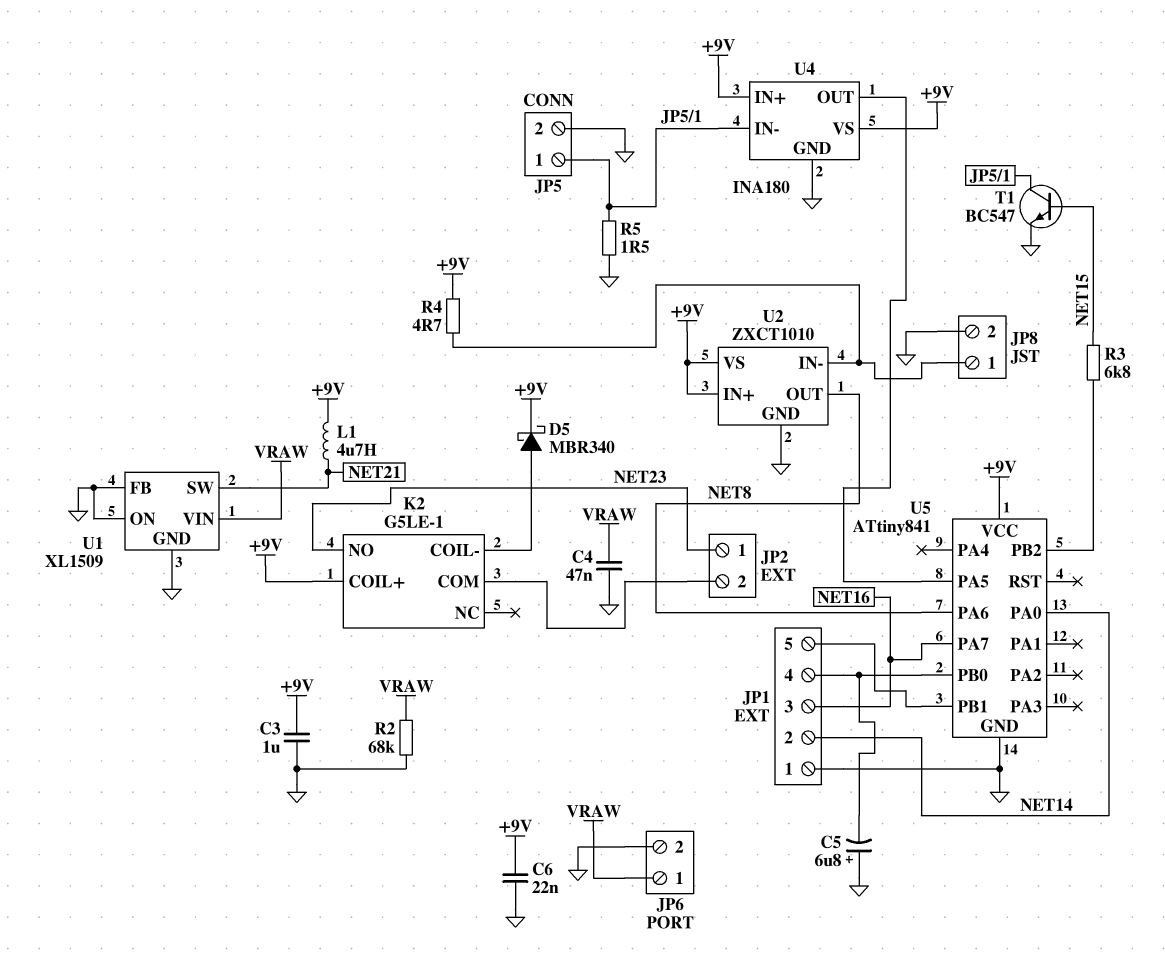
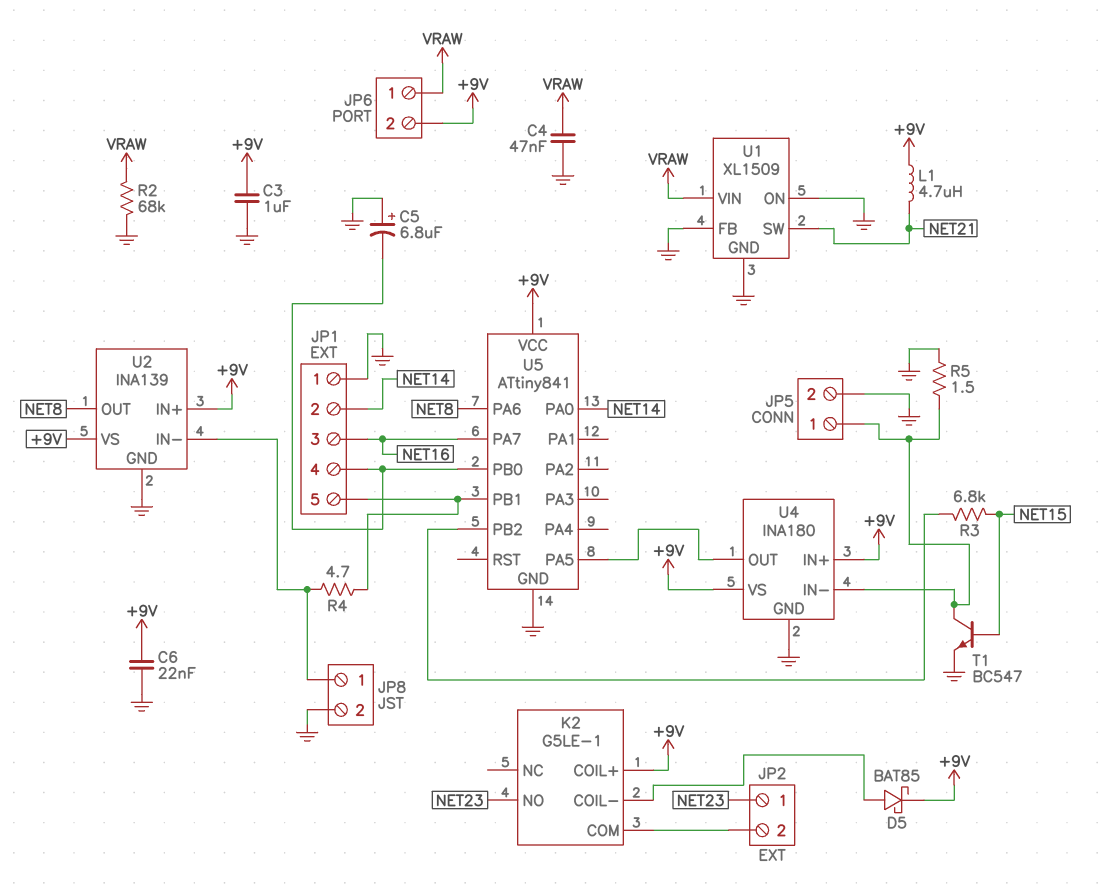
D5: schottky MBR340 (A K2/COIL-, K +9V) -> schottky BAT85 (A K2/COIL-, K +9V)
JP6 pin 2: GND -> +9V
R4: 4.7 (+9V, JP8/1) -> 4.7 (JP1/5, JP8/1)
U2: ZXCT1010 -> INA139

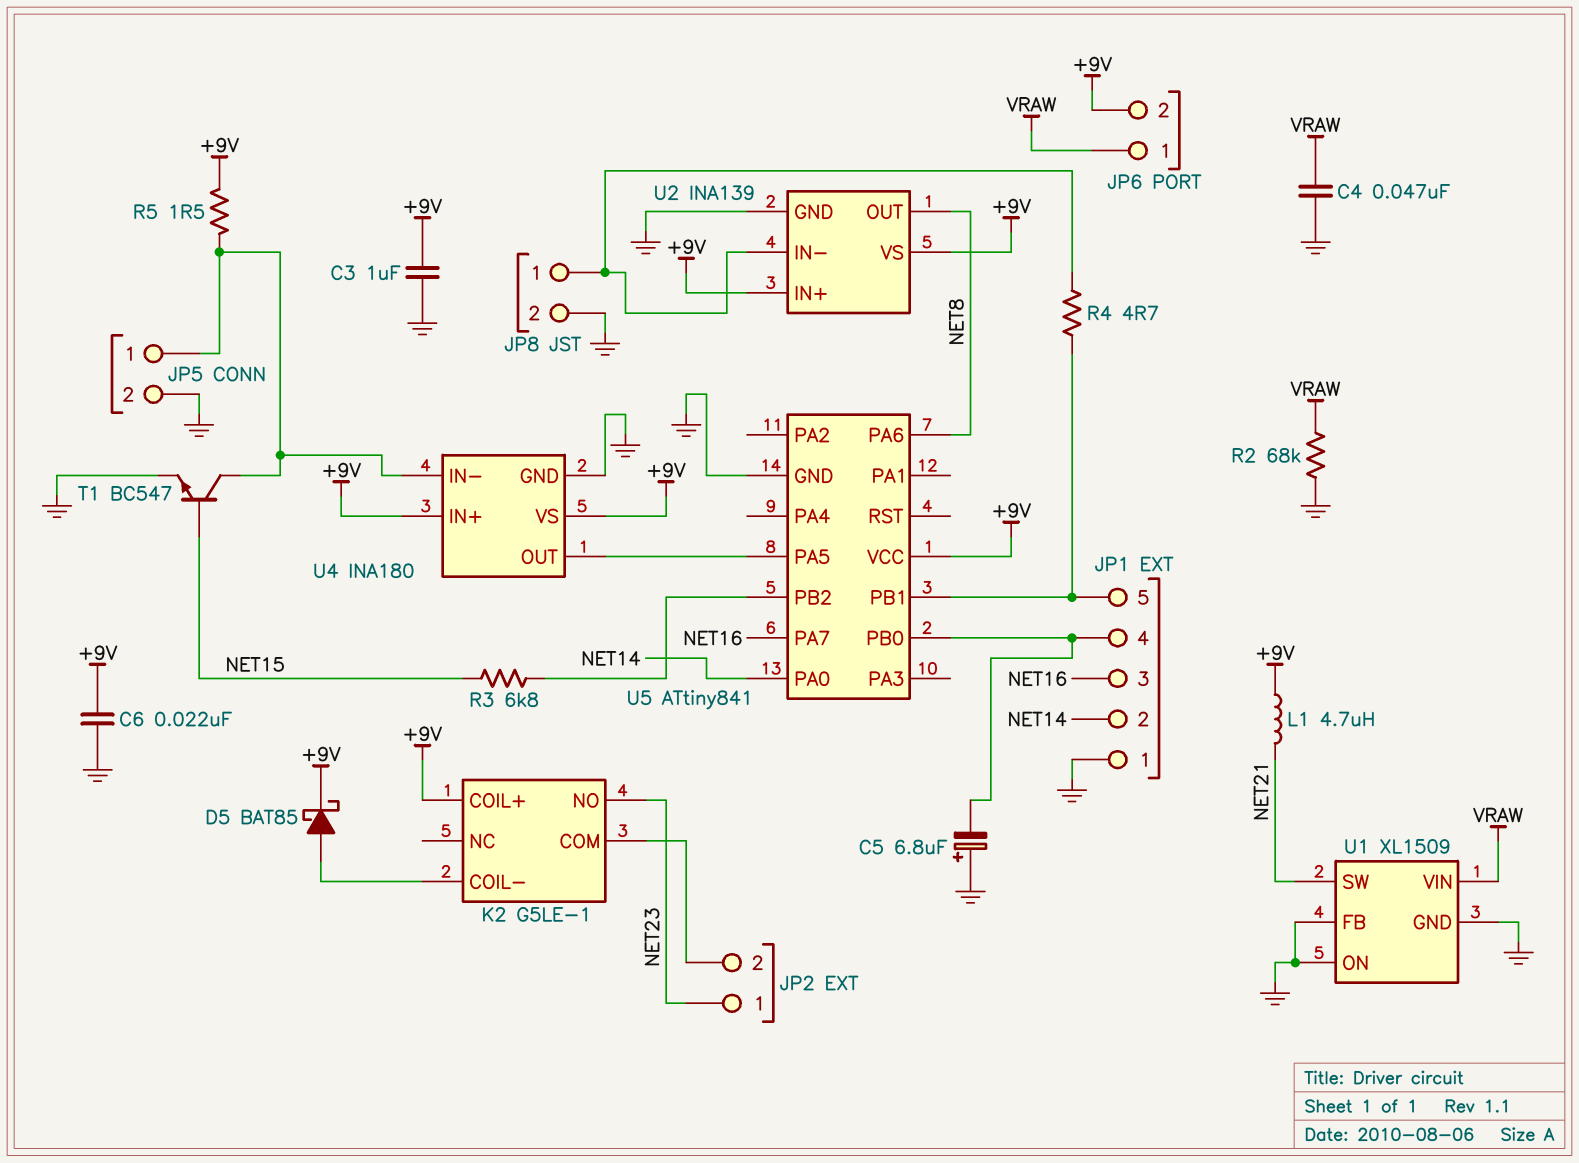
R5: 1.5 (GND, JP5/1) -> 1.5 (+9V, JP5/1)

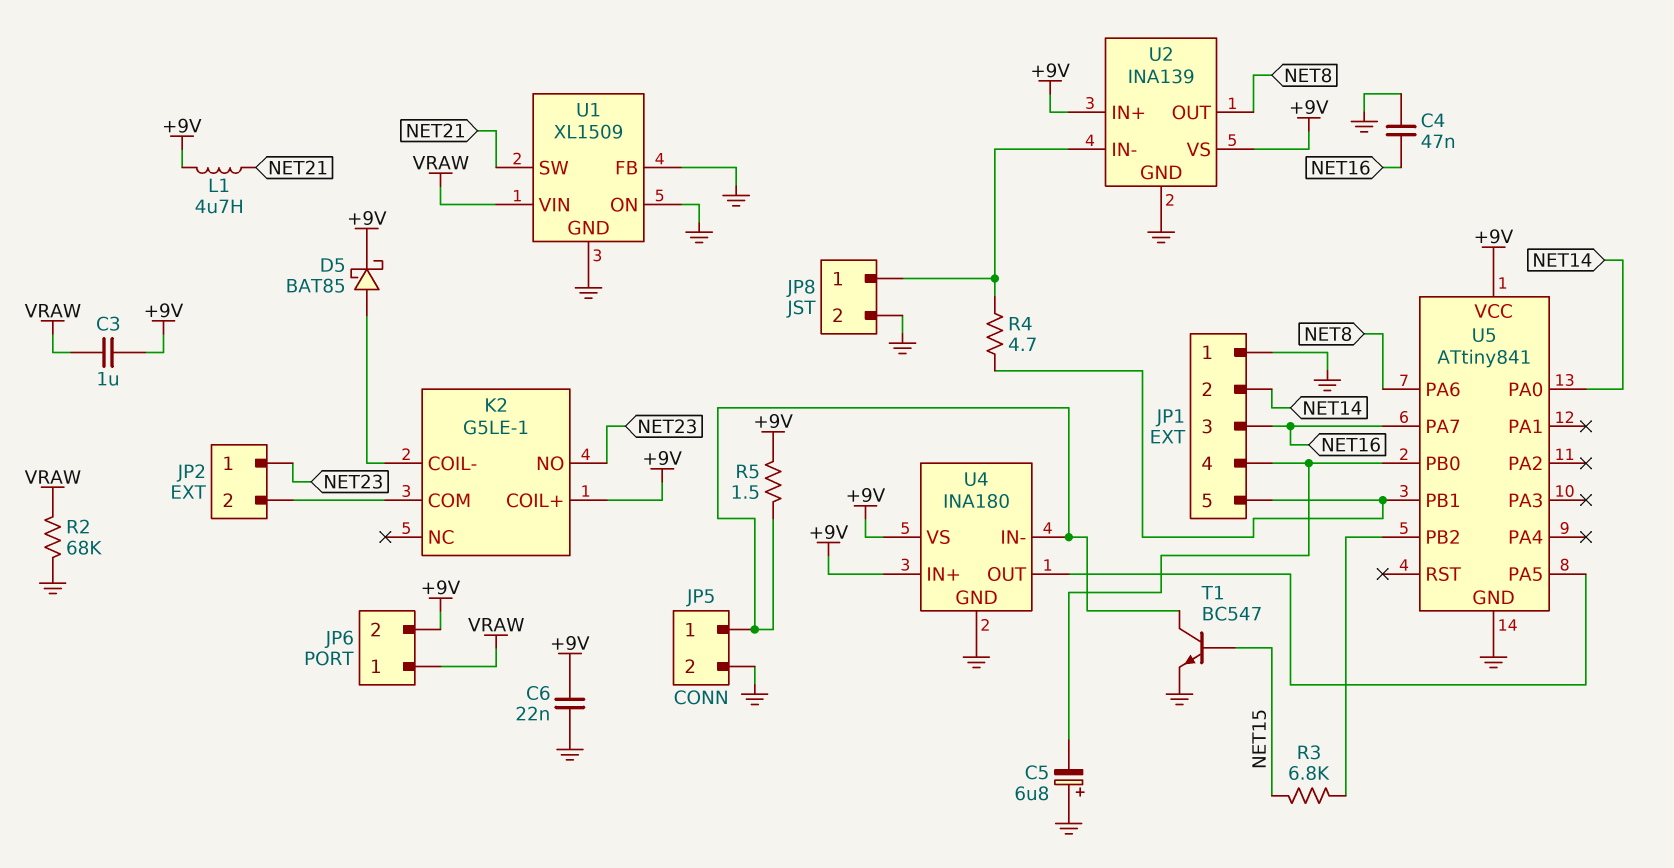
C3: 1uF (+9V, GND) -> 1uF (+9V, VRAW)
C4: 47nF (GND, VRAW) -> 47nF (GND, NET16)

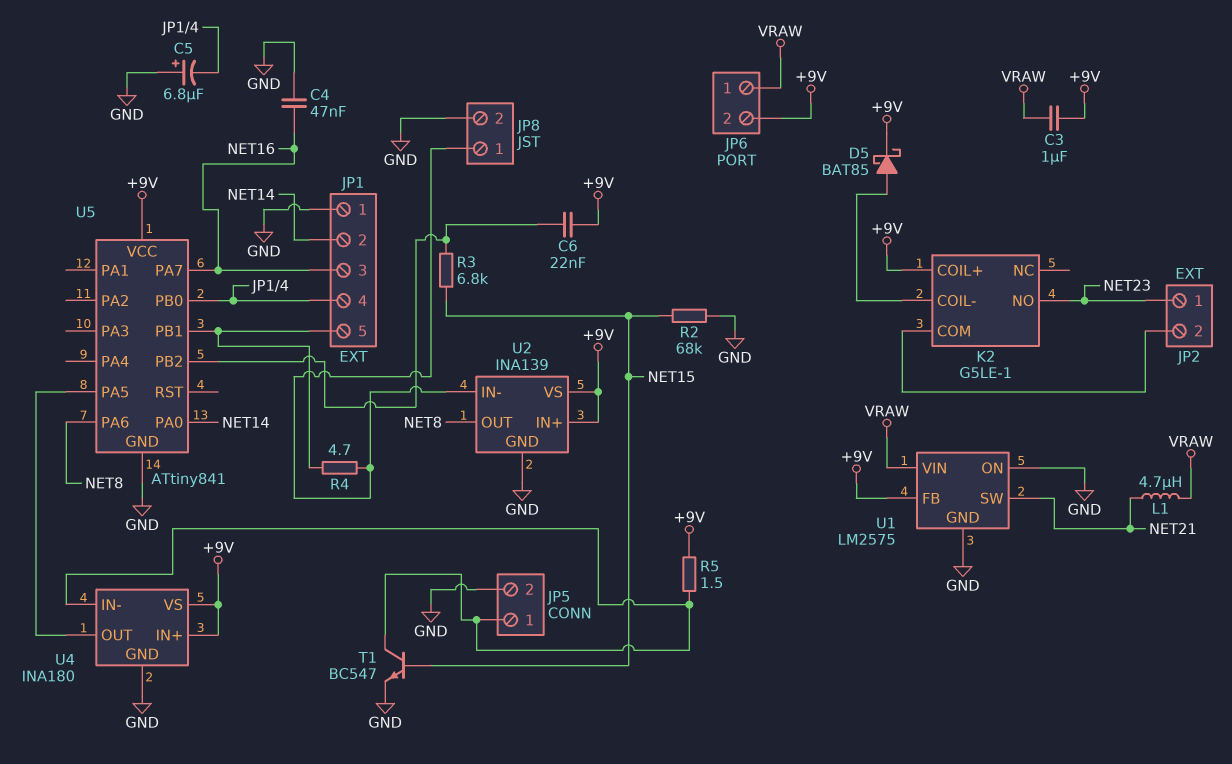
C6: 22nF (+9V, GND) -> 22nF (+9V, U5/PB2)
L1: 4.7uH (+9V, NET21) -> 4.7uH (NET21, VRAW)
R2: 68k (GND, VRAW) -> 68k (GND, NET15)
U1: XL1509 -> LM2575
U1 pin FB: GND -> +9V

